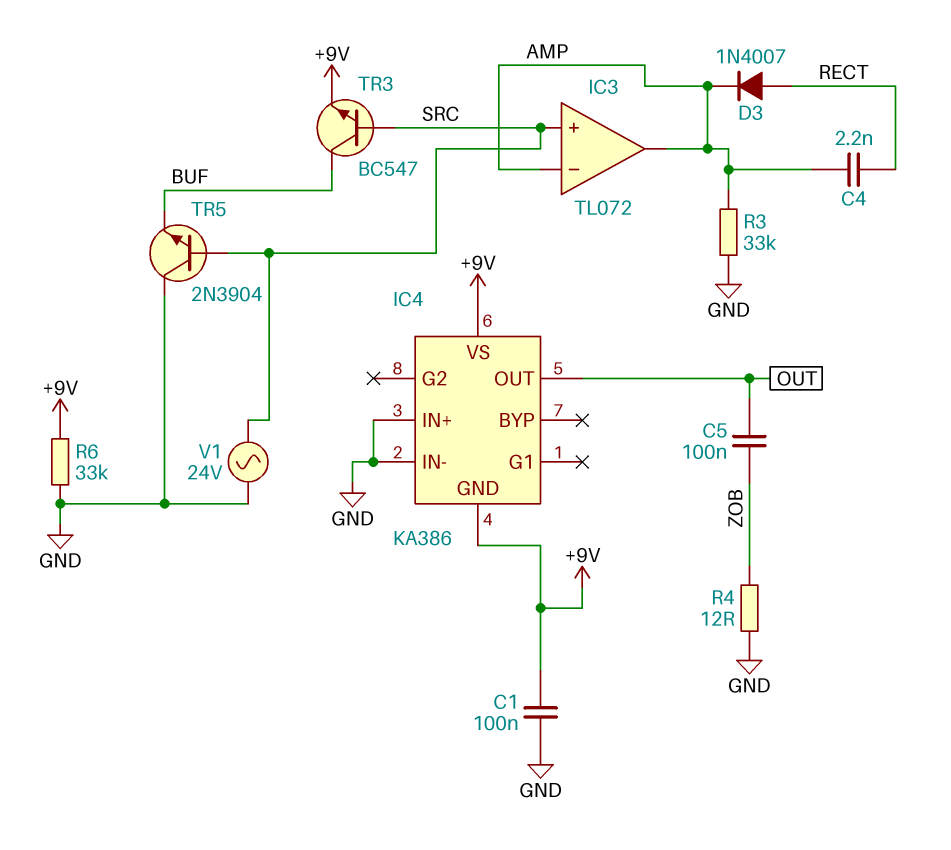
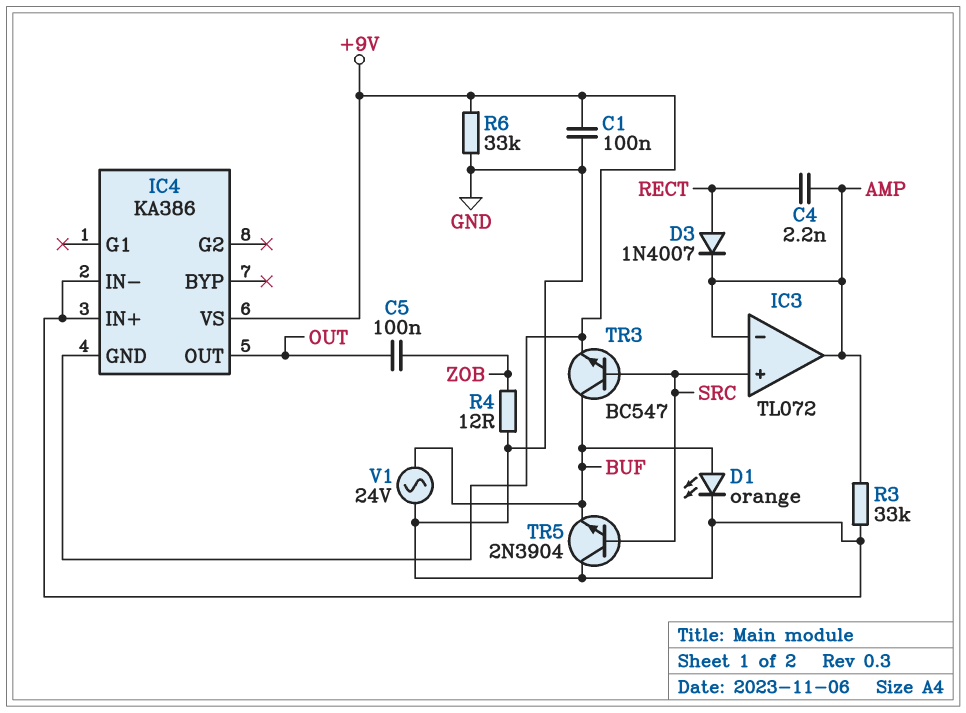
D1: none -> LED orange (A BUF, K GND)
V1: AC 24V (GND, SRC) -> AC 24V (BUF, GND)

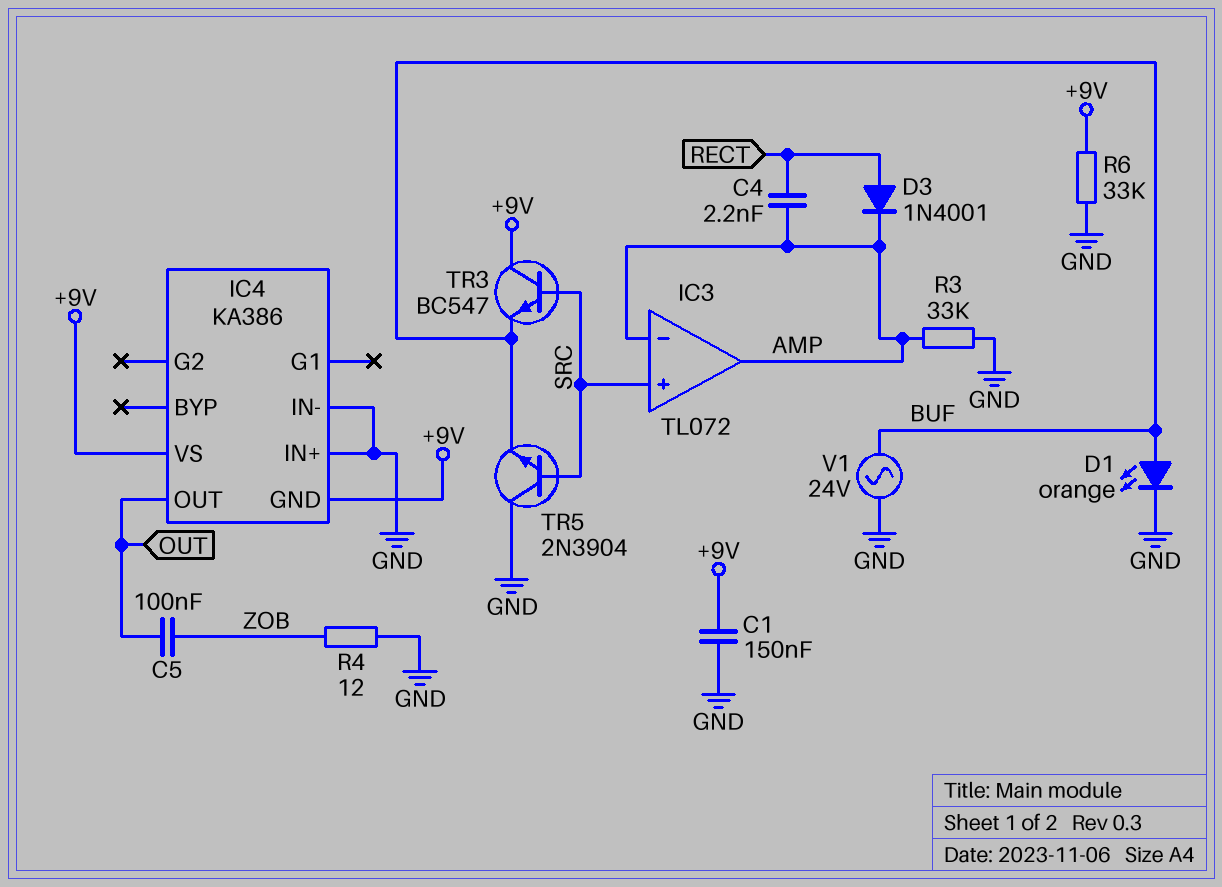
C1: 100nF (+9V, GND) -> 150nF (+9V, GND)
D3: diode 1N4007 (A RECT, K AMP) -> diode 1N4001 (A RECT, K AMP)
TR3: NPN BC547 (B SRC, C BUF, E +9V) -> NPN BC547 (B SRC, C +9V, E BUF)

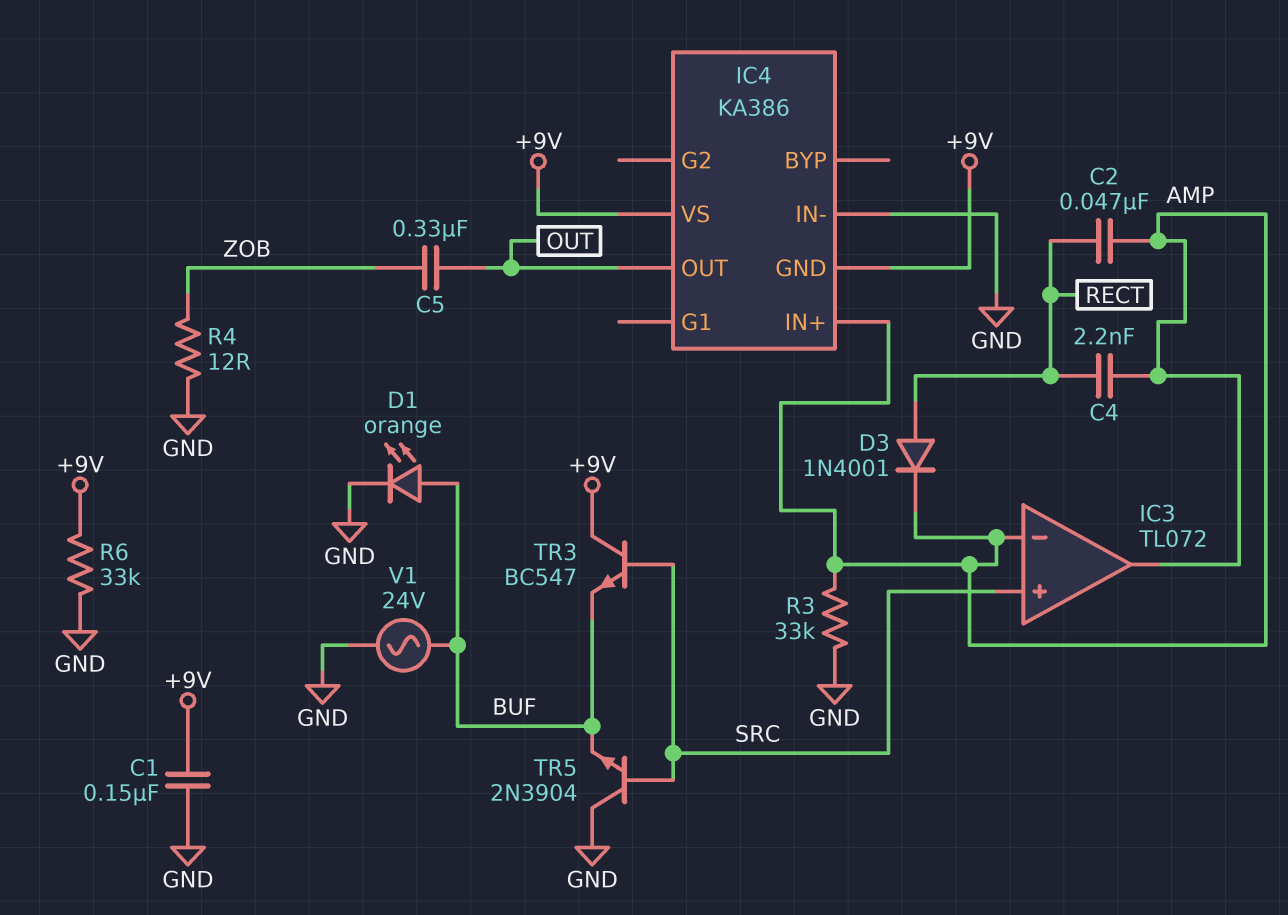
C2: none -> 47nF (AMP, RECT)
C5: 100nF (OUT, ZOB) -> 330nF (OUT, ZOB)
IC4 pin IN+: GND -> AMP

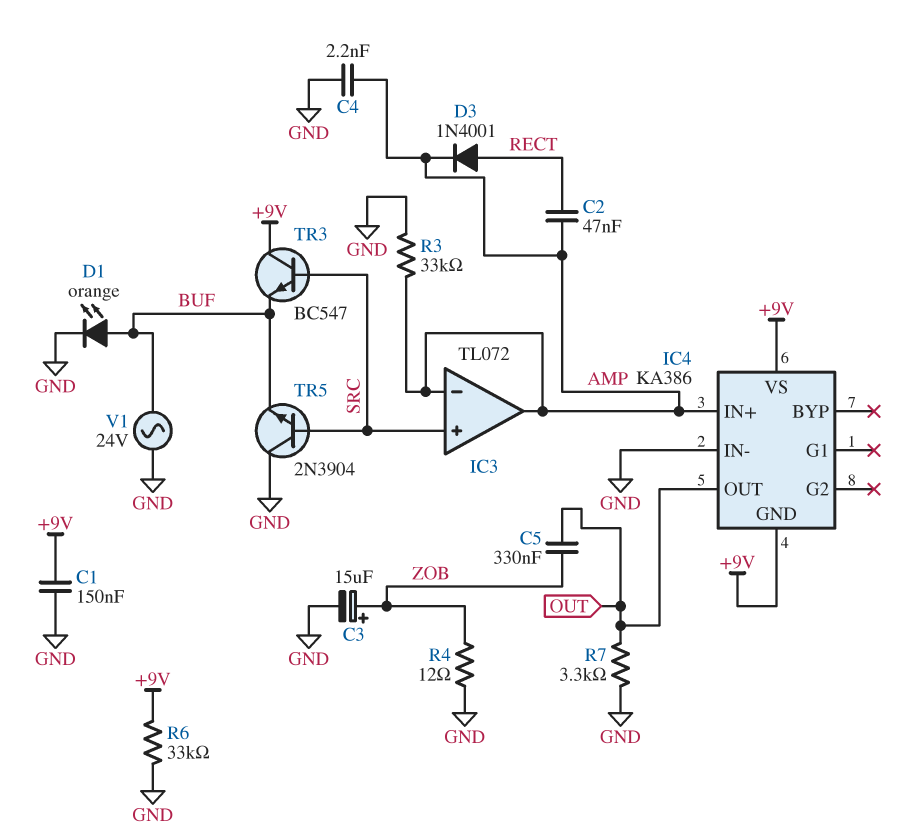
C3: none -> 15uF (plus ZOB, minus GND)
C4: 2.2nF (AMP, RECT) -> 2.2nF (AMP, GND)
R7: none -> 3.3k (GND, OUT)

